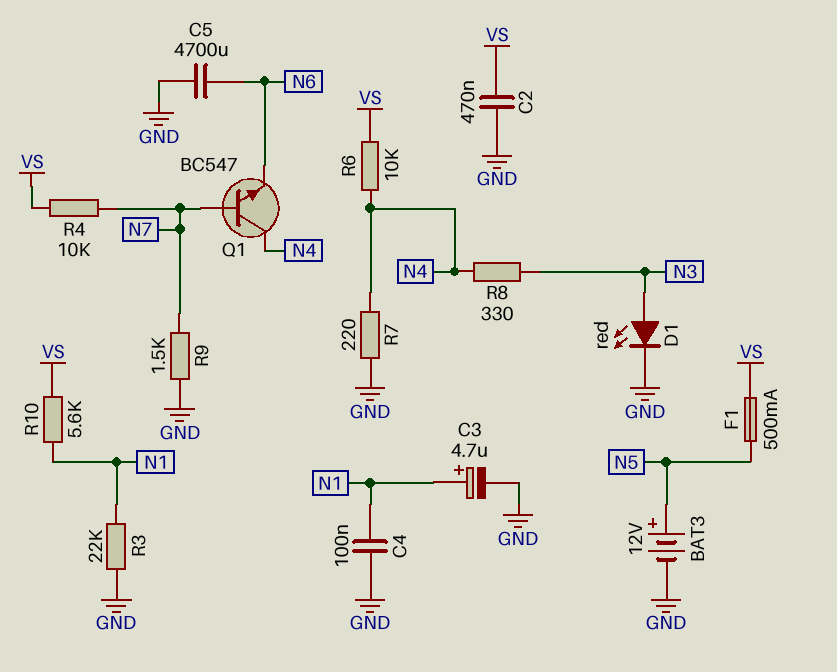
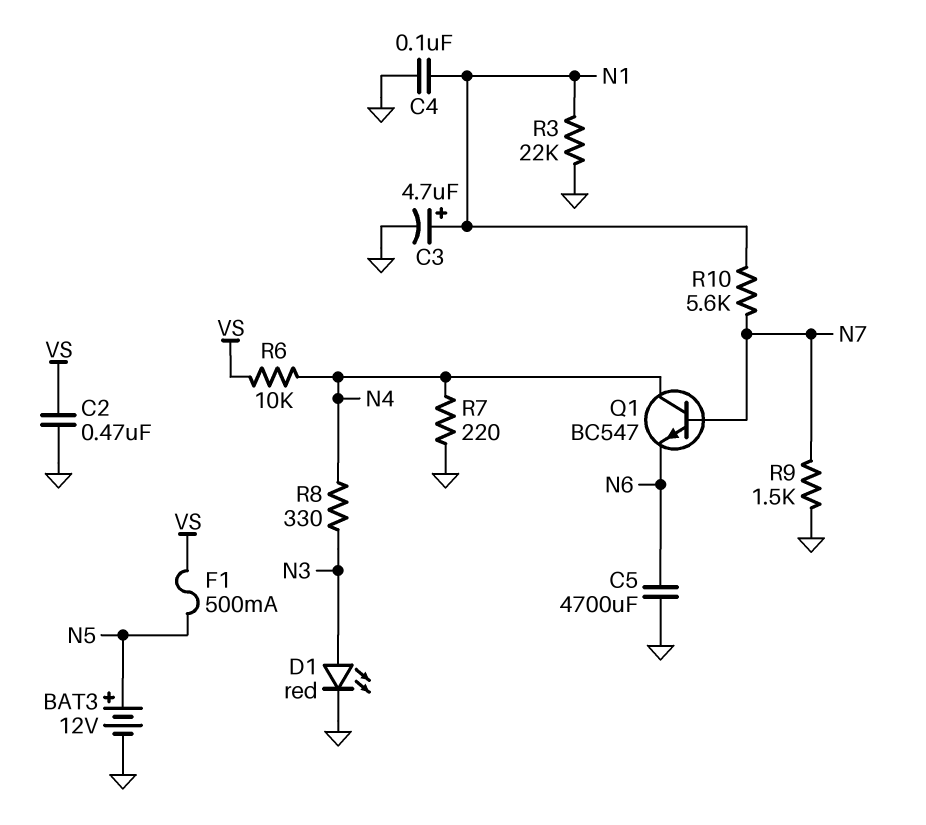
R4: 10k (N7, VS) -> none
R10: 5.6k (N1, VS) -> 5.6k (N1, N7)

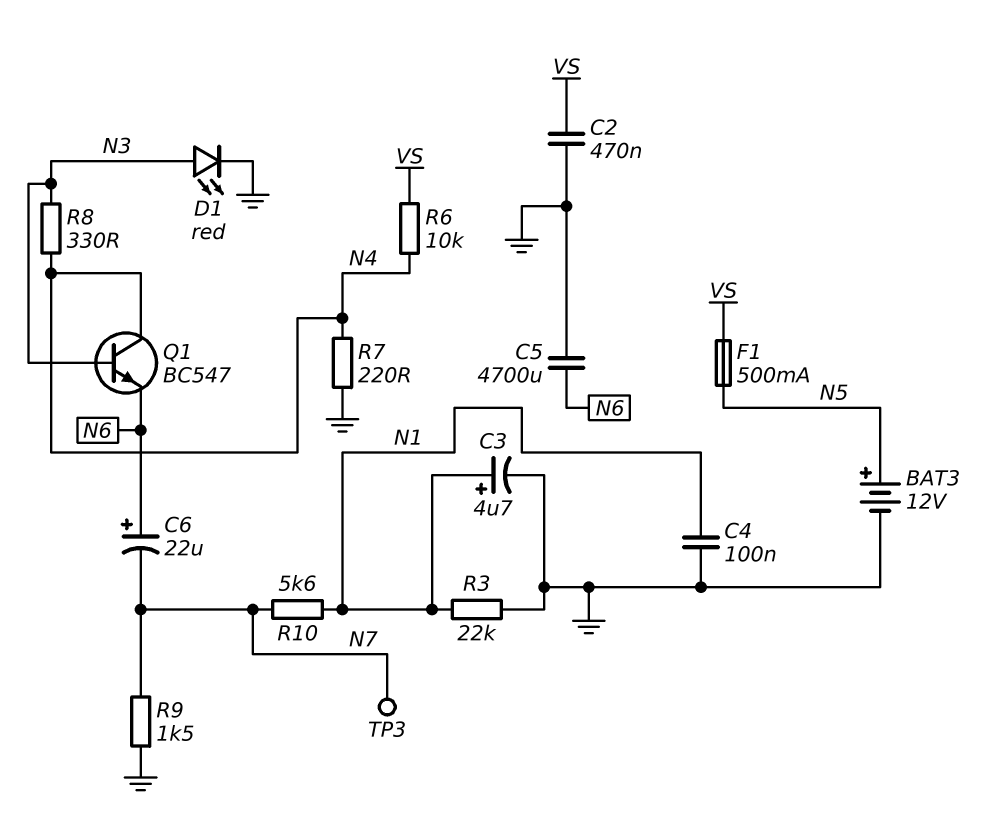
C6: none -> 22uF (plus N6, minus N7)
Q1: NPN BC547 (B N7, C N4, E N6) -> NPN BC547 (B N3, C N4, E N6)
TP3: none -> test point (N7)

